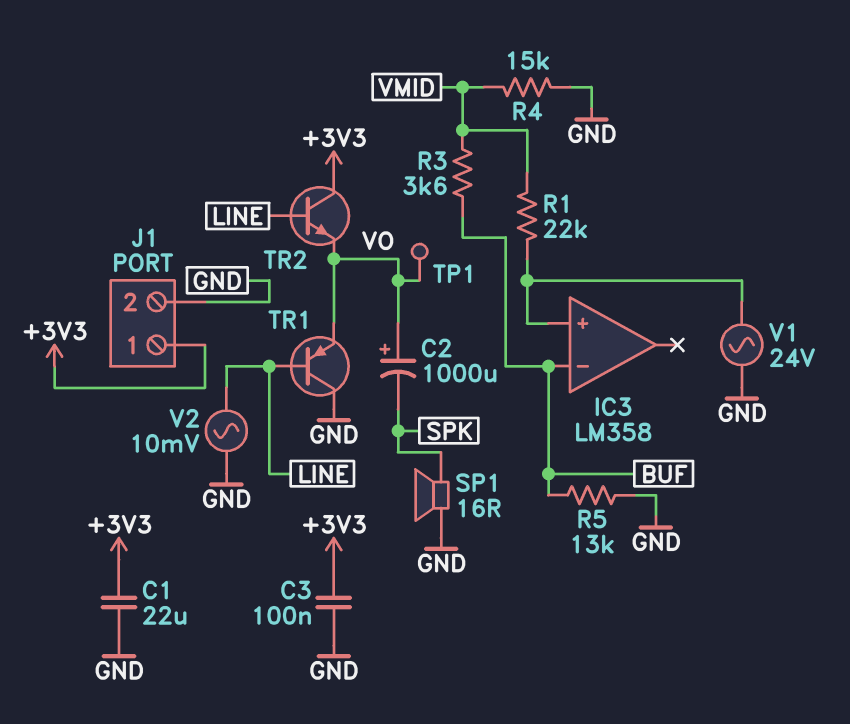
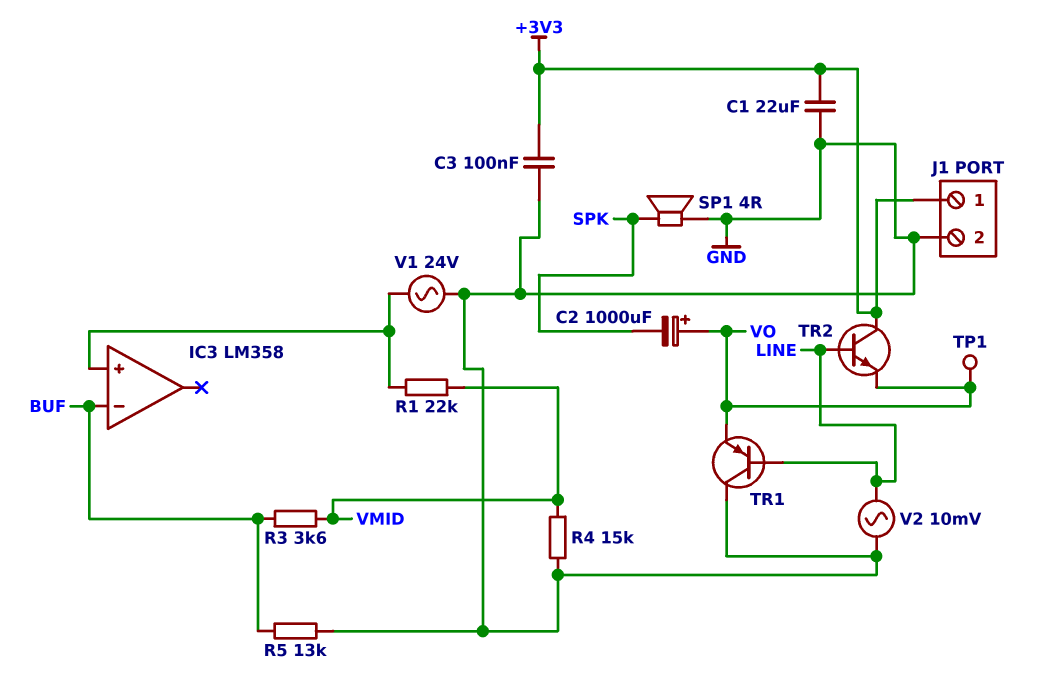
SP1: speaker 16R (GND, SPK) -> speaker 4R (GND, SPK)

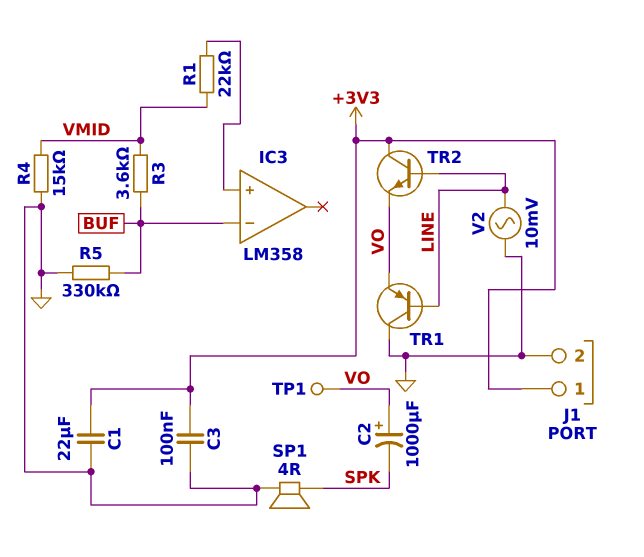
R5: 13k (BUF, GND) -> 330k (BUF, GND)
V1: AC 24V (GND, IC3/in+) -> none

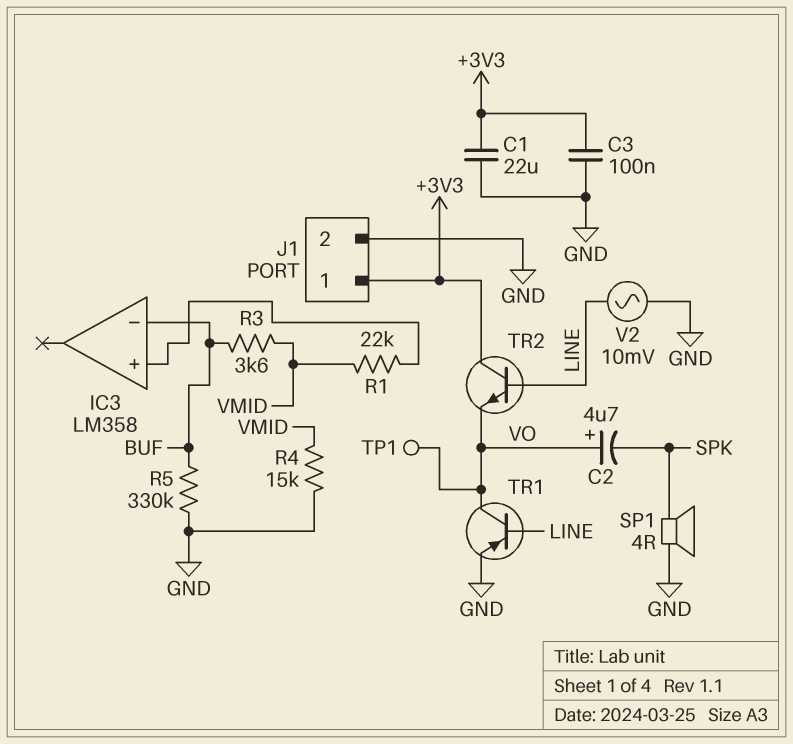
C2: 1000uF (plus VO, minus SPK) -> 4.7uF (plus VO, minus SPK)
TR1: PNP (B LINE, C GND, E VO) -> PNP (B LINE, C VO, E GND)

